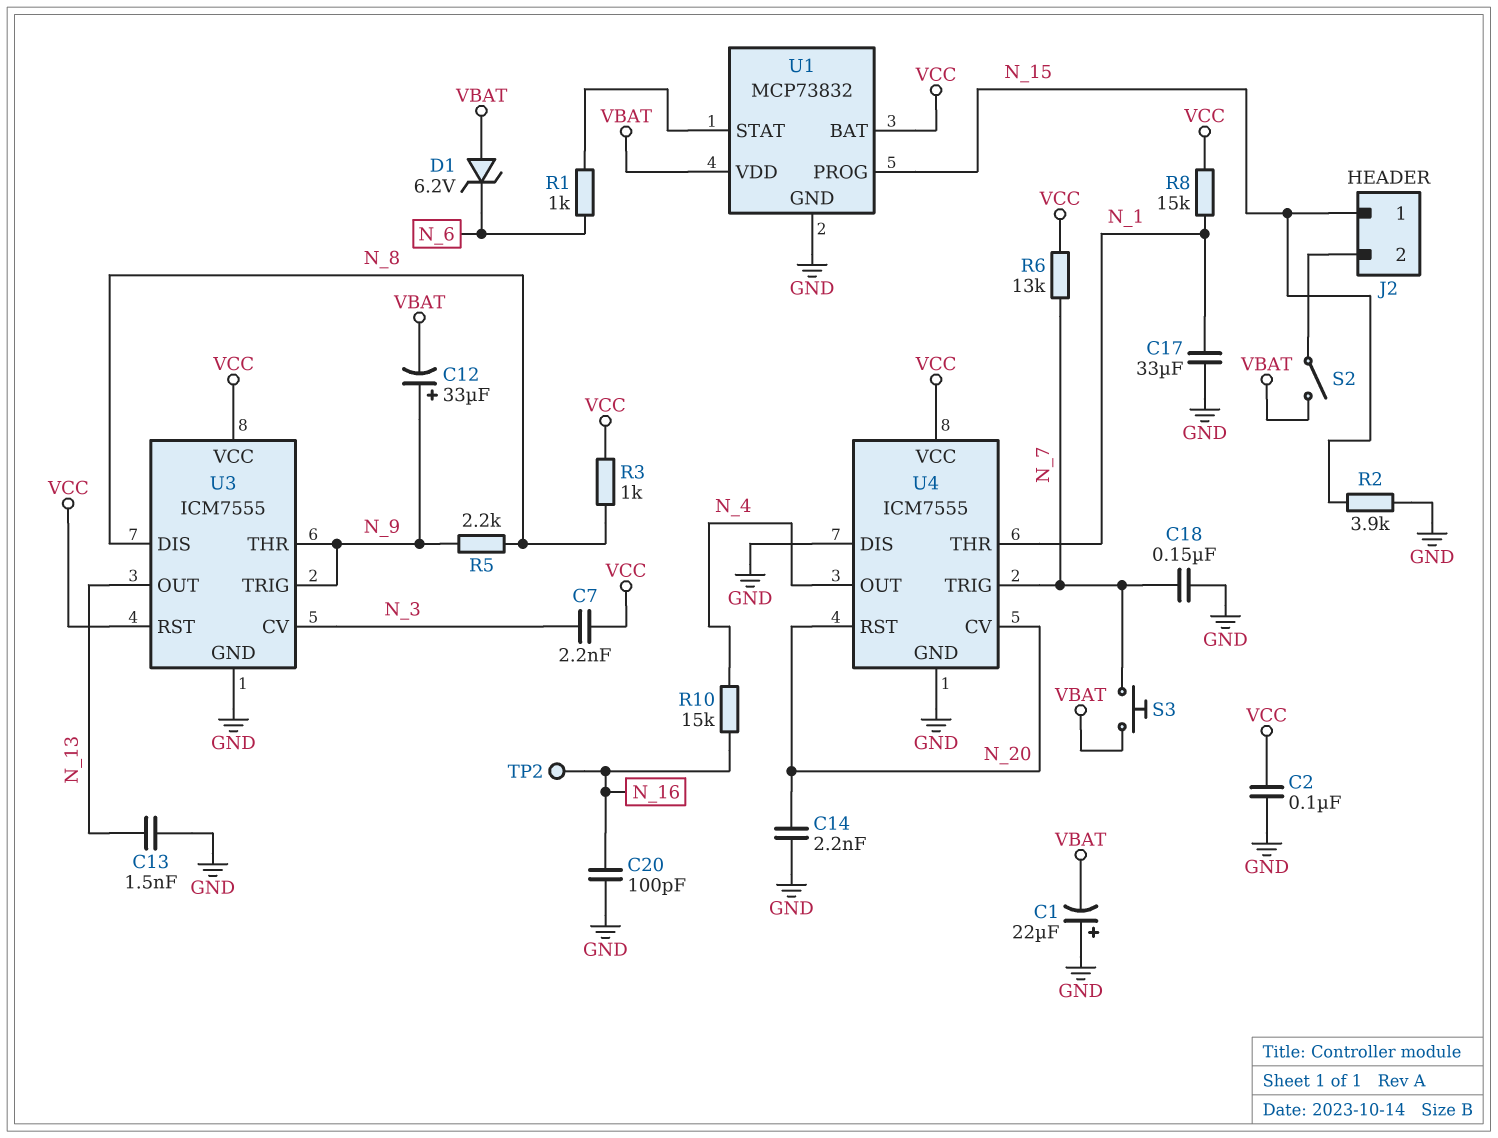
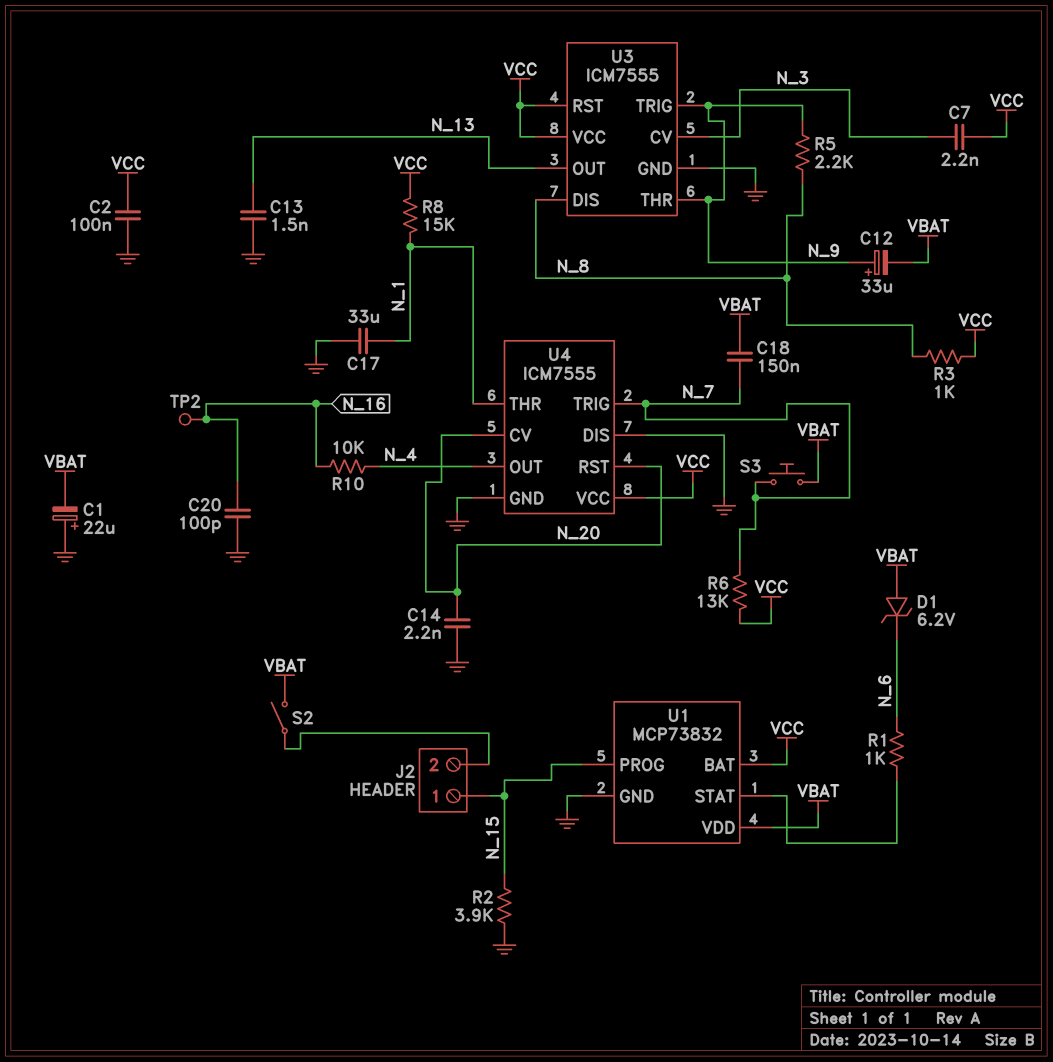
C18: 150nF (GND, N_7) -> 150nF (N_7, VBAT)
R10: 15k (N_4, N_16) -> 10k (N_4, N_16)

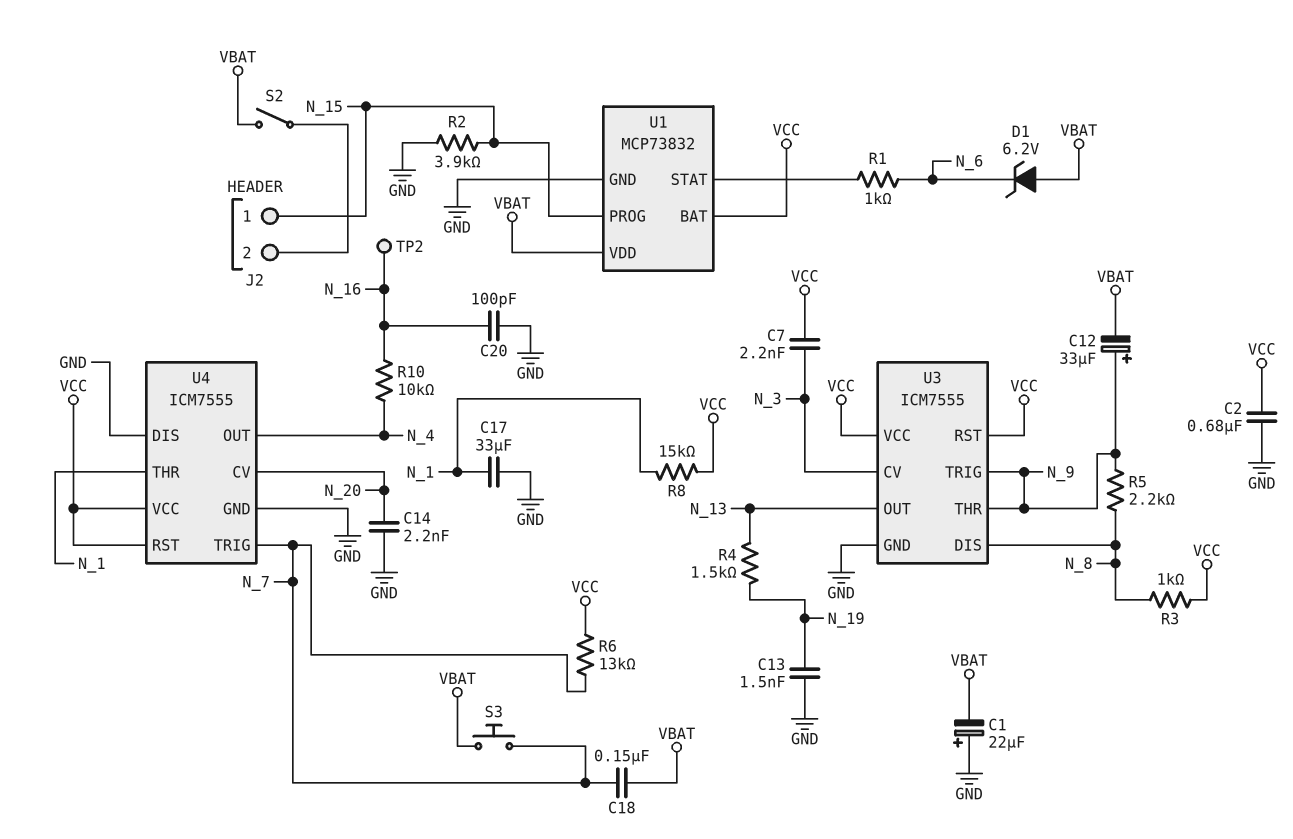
C2: 100nF (GND, VCC) -> 680nF (GND, VCC)
C13: 1.5nF (GND, N_13) -> 1.5nF (GND, N_19)
R4: none -> 1.5k (N_13, N_19)
U4 pin RST: N_20 -> VCC

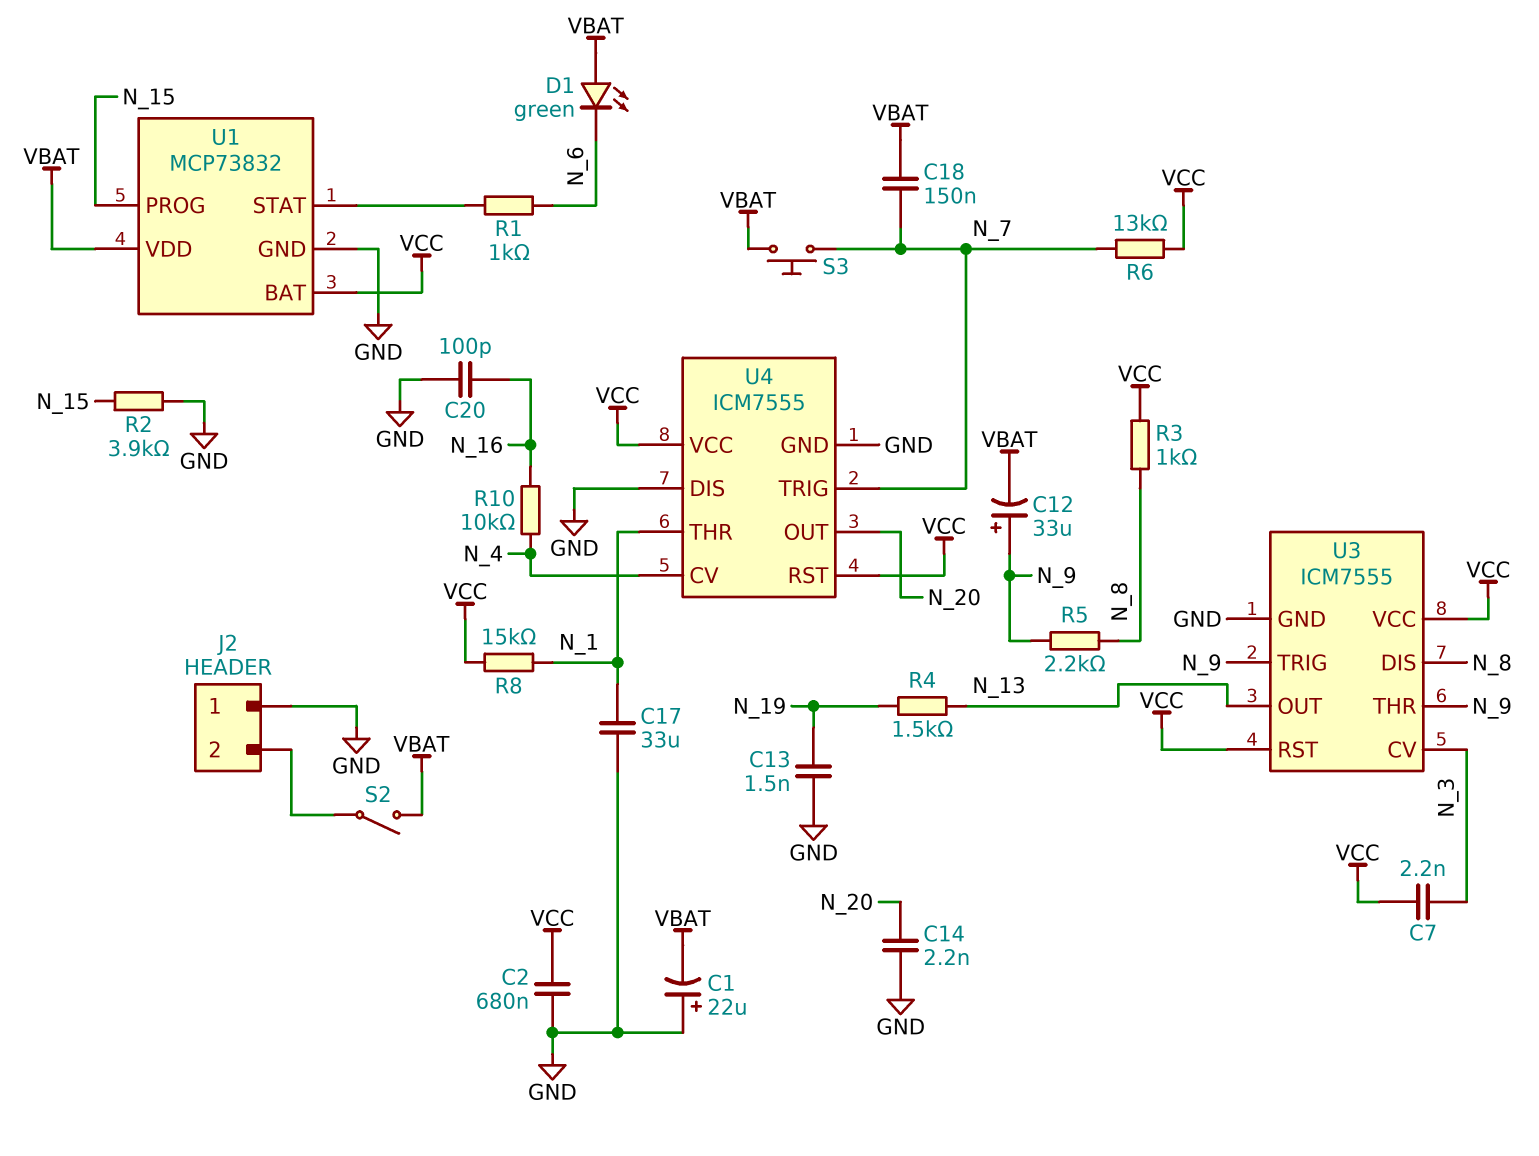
D1: zener 6.2V (A VBAT, K N_6) -> LED green (A VBAT, K N_6)
J2 pin 1: N_15 -> GND
TP2: test point (N_16) -> none
U4 pin CV: N_20 -> N_4
U4 pin OUT: N_4 -> N_20

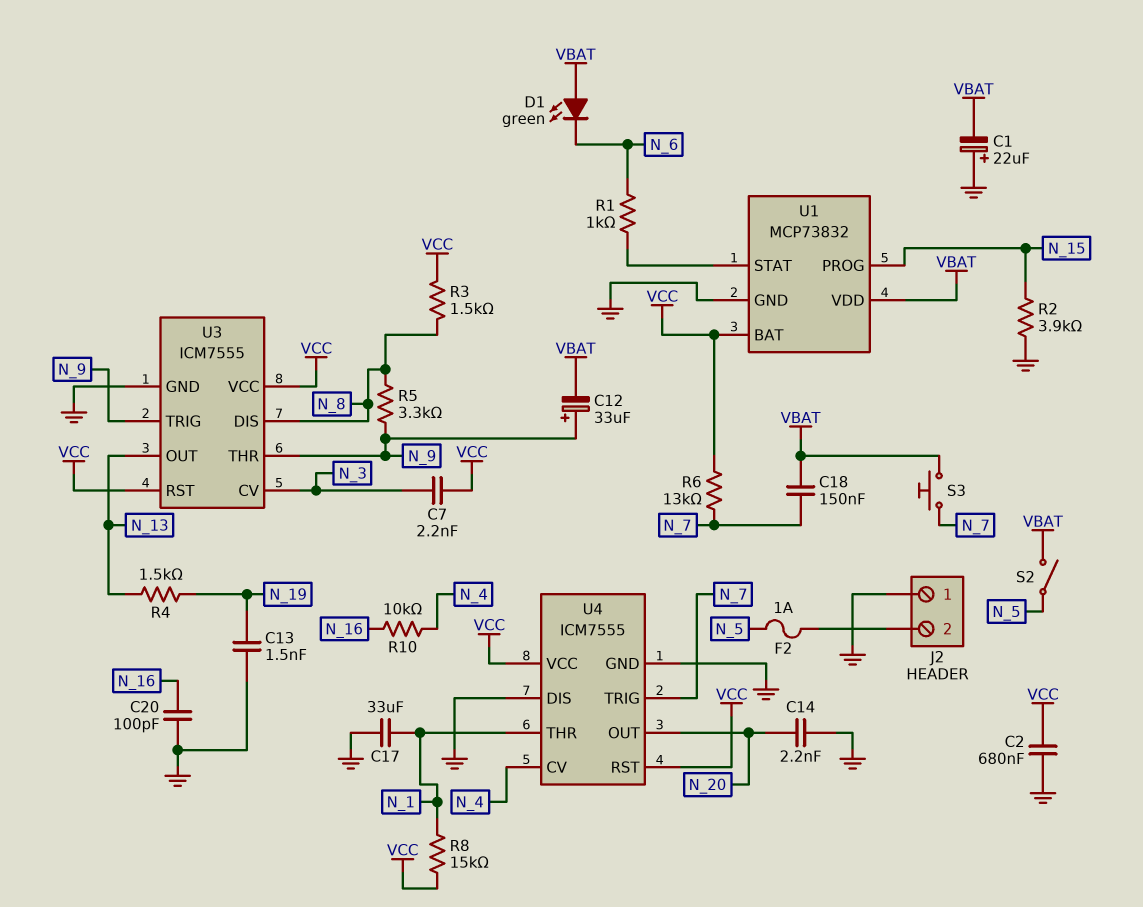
F2: none -> 1A (J2/2, N_5)
R3: 1k (N_8, VCC) -> 1.5k (N_8, VCC)
R5: 2.2k (N_8, N_9) -> 3.3k (N_8, N_9)
S2: switch (J2/2, VBAT) -> switch (N_5, VBAT)

